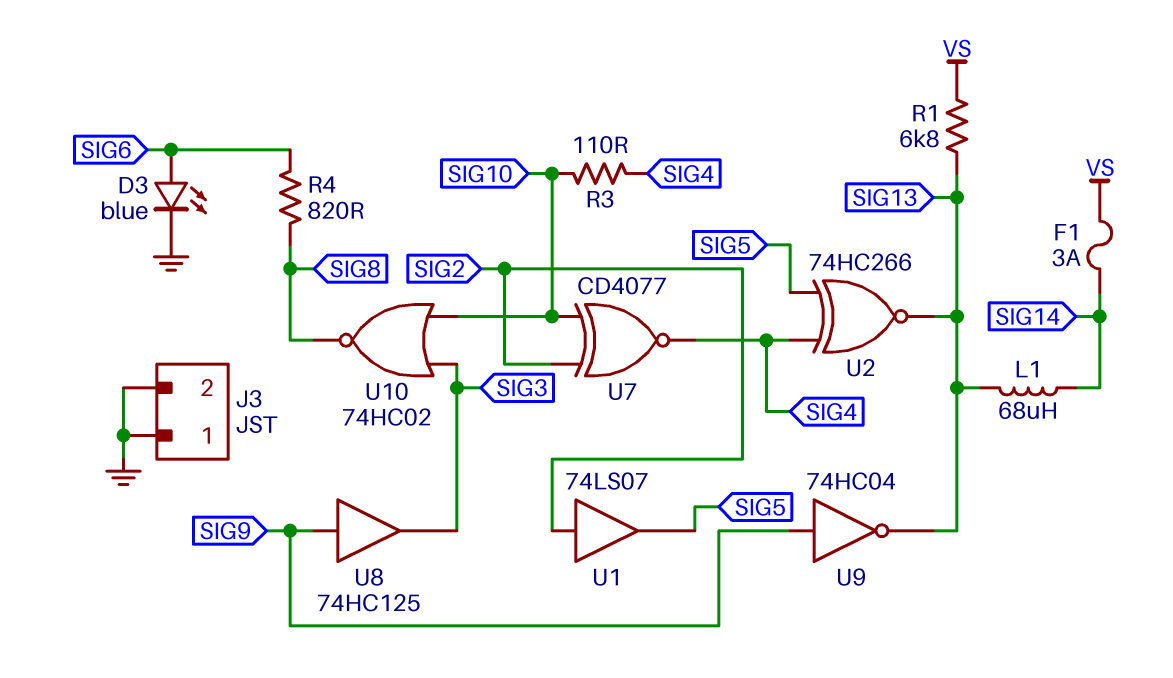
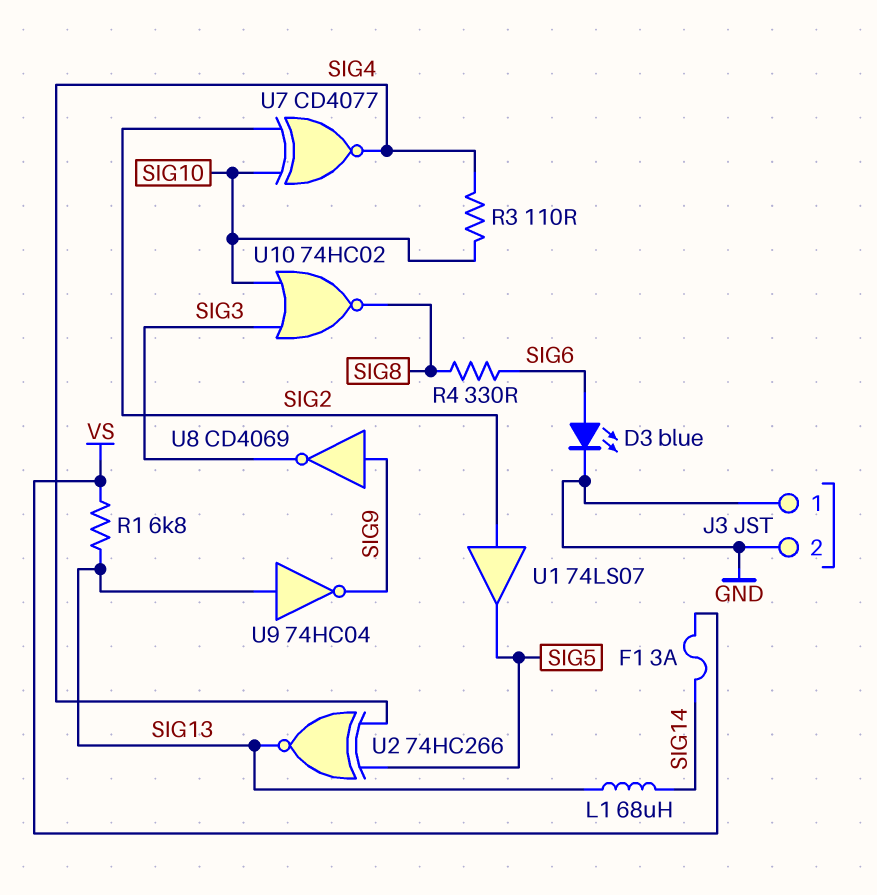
R4: 820 (SIG6, SIG8) -> 330 (SIG6, SIG8)
U8: buffer 74HC125 (in SIG9, out SIG3) -> NOT CD4069 (in SIG9, out SIG3)
U9: NOT 74HC04 (in SIG9, out SIG13) -> NOT 74HC04 (in SIG13, out SIG9)

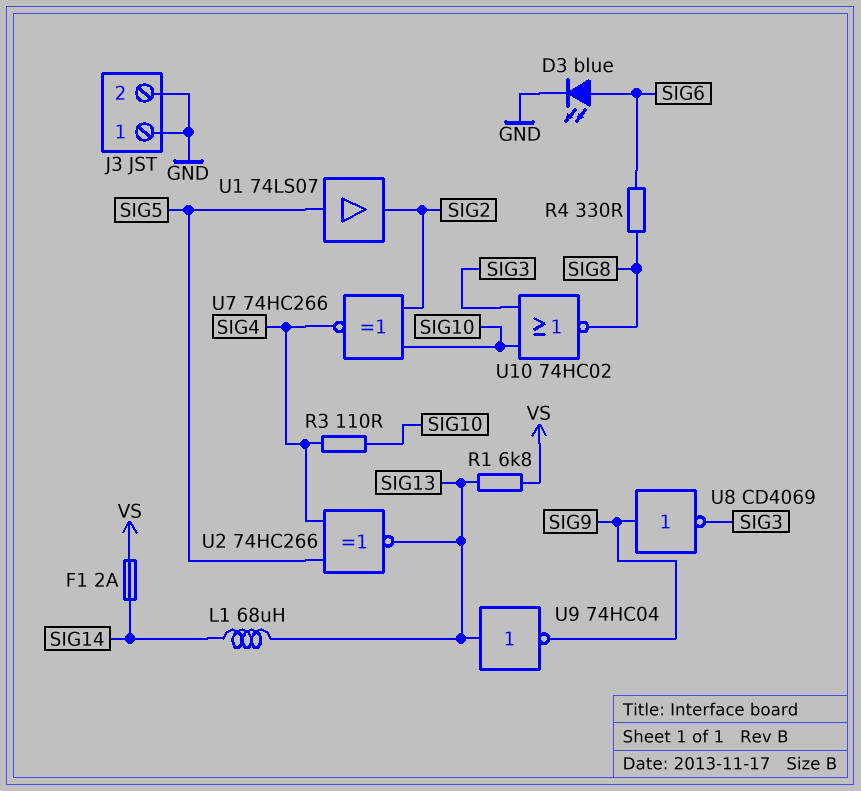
F1: 3A (SIG14, VS) -> 2A (SIG14, VS)
U1: buffer 74LS07 (in SIG2, out SIG5) -> buffer 74LS07 (in SIG5, out SIG2)
U7: XNOR CD4077 (in SIG2, in SIG10, out SIG4) -> XNOR 74HC266 (in SIG2, in SIG10, out SIG4)

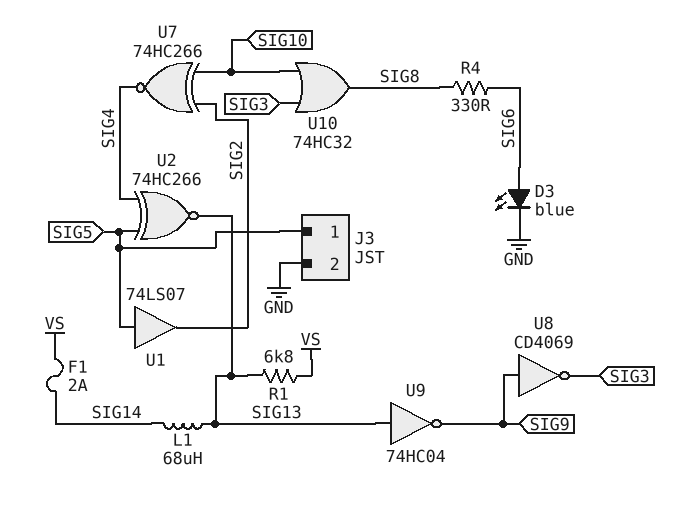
J3 pin 1: GND -> SIG5
R3: 110 (SIG4, SIG10) -> none
U10: NOR 74HC02 (in SIG3, in SIG10, out SIG8) -> OR 74HC32 (in SIG3, in SIG10, out SIG8)

